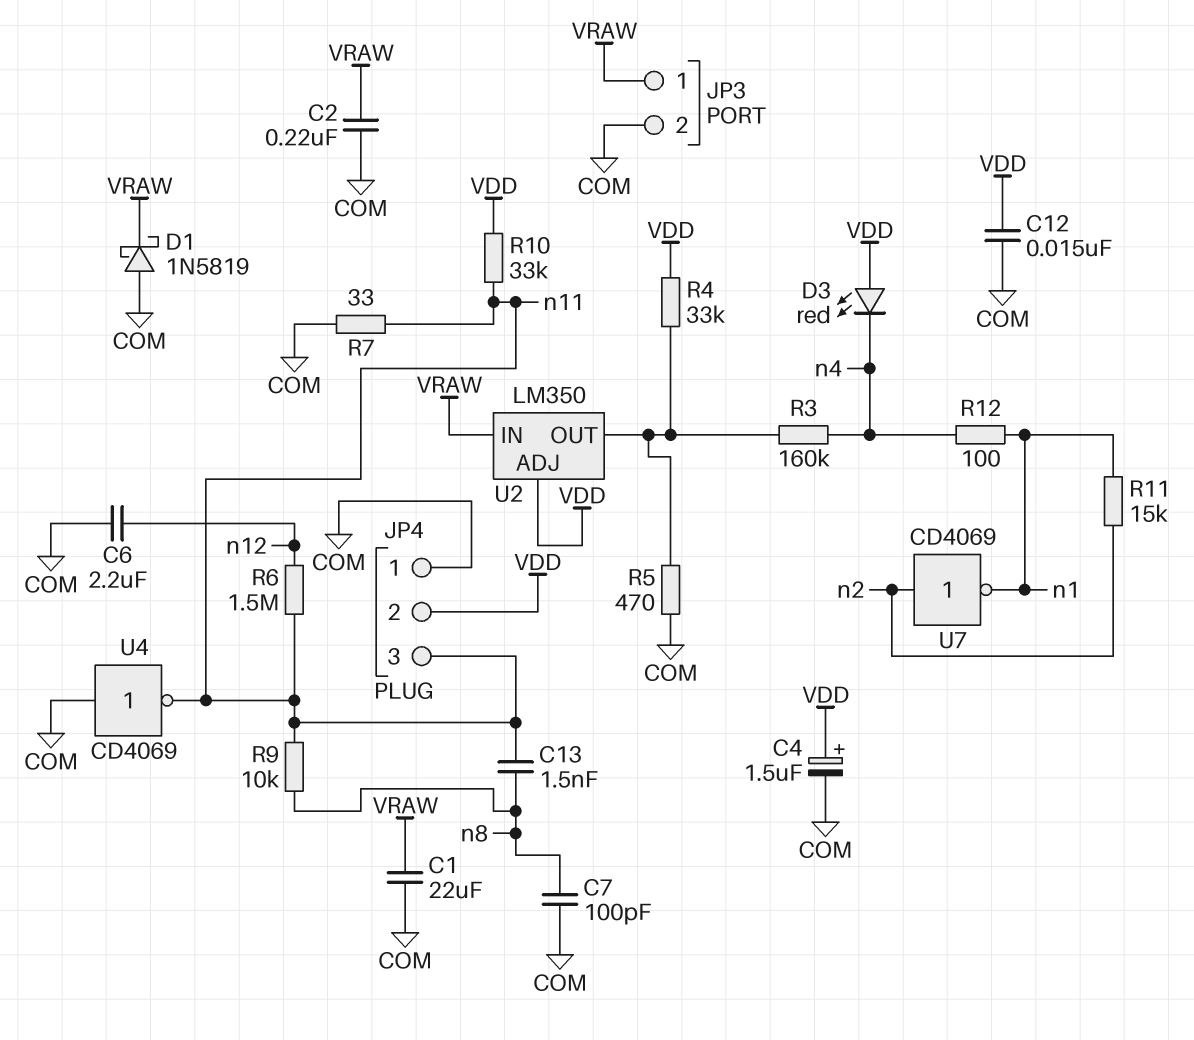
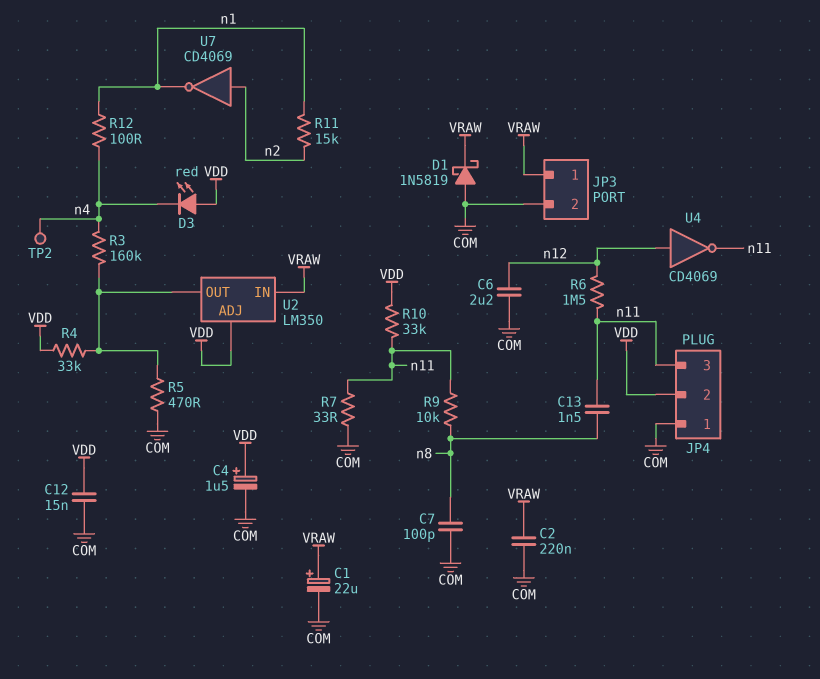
C1: 22uF (COM, VRAW) -> 22uF (plus VRAW, minus COM)
TP2: none -> test point (n4)
U4: NOT CD4069 (in COM, out n11) -> NOT CD4069 (in n12, out n11)

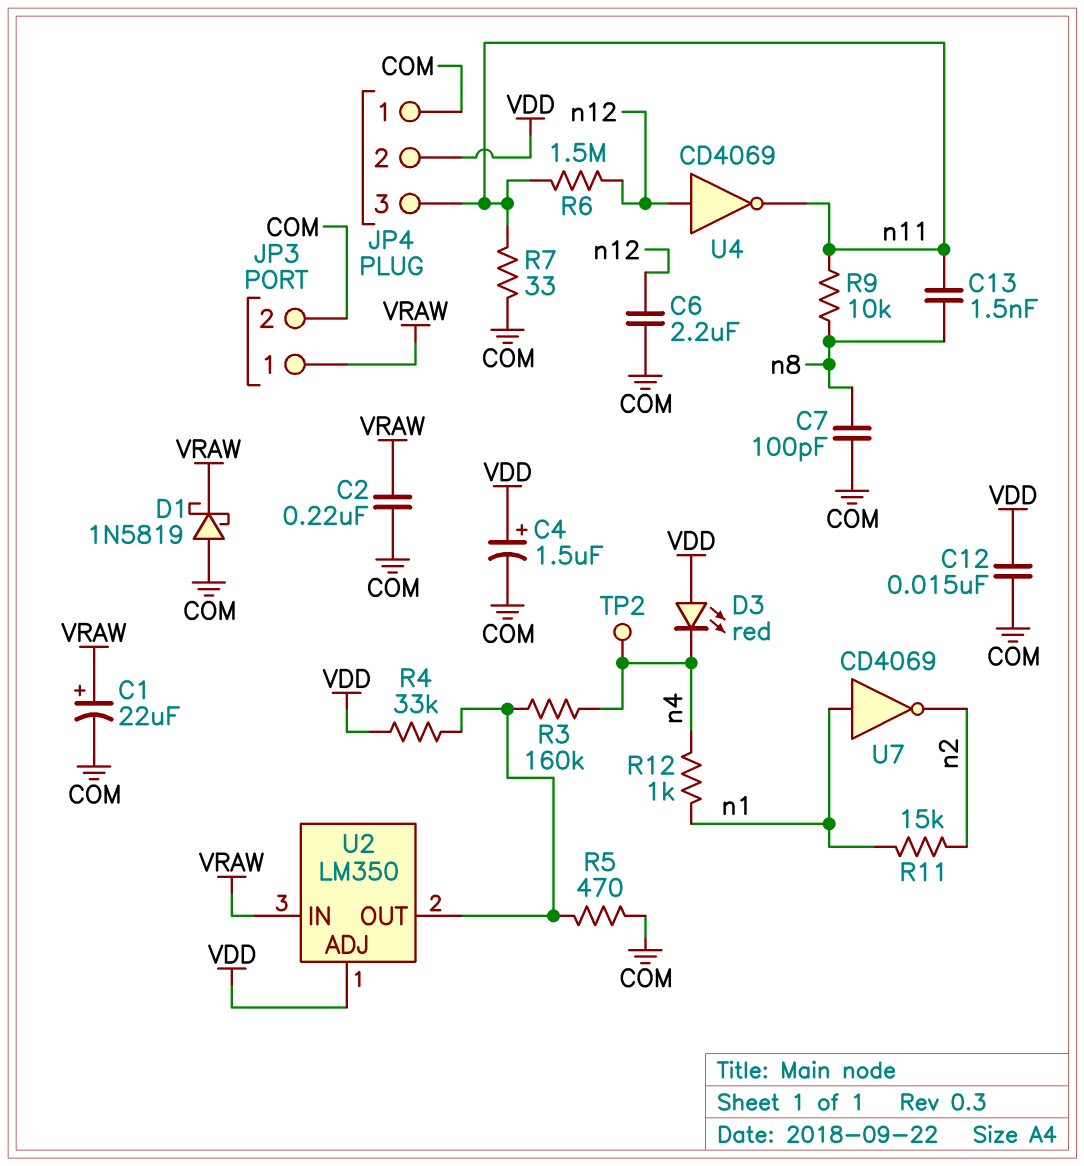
R10: 33k (VDD, n11) -> none
R12: 100 (n1, n4) -> 1k (n1, n4)
U7: NOT CD4069 (in n2, out n1) -> NOT CD4069 (in n1, out n2)

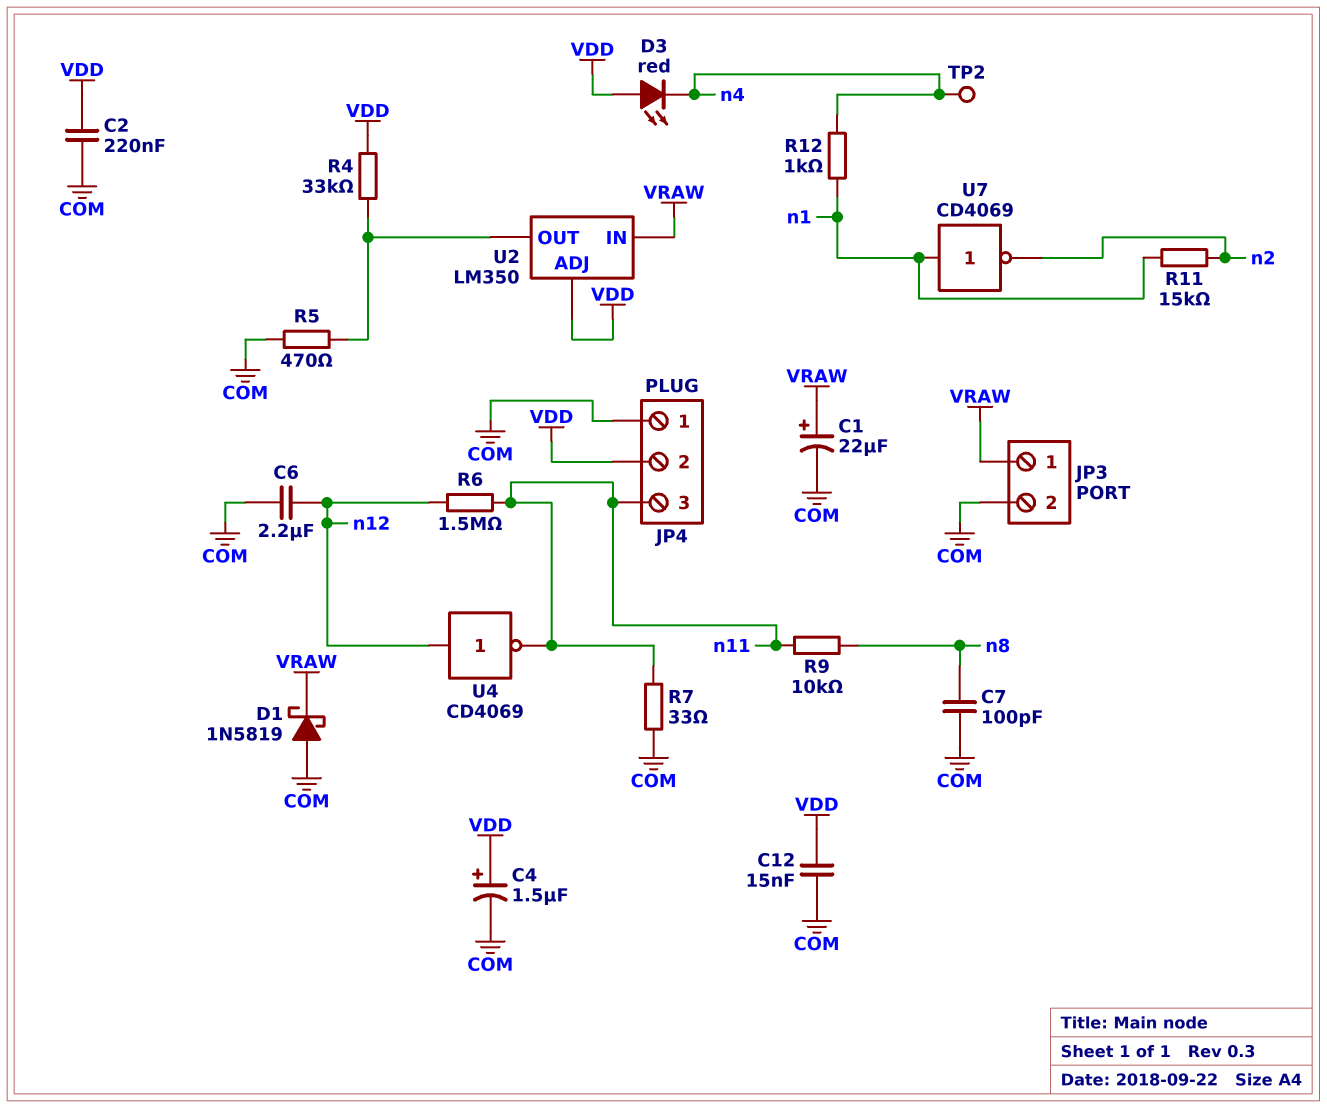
C2: 220nF (COM, VRAW) -> 220nF (COM, VDD)
C13: 1.5nF (n8, n11) -> none
R3: 160k (U2/OUT, n4) -> none

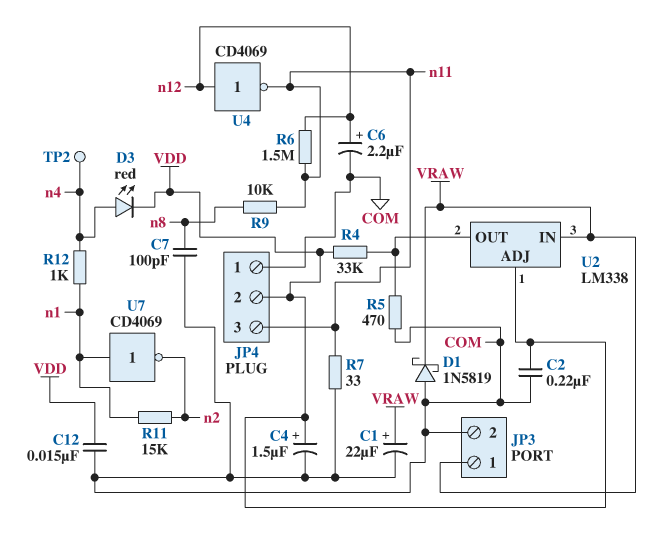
C6: 2.2uF (COM, n12) -> 2.2uF (plus n12, minus COM)
D3: LED red (A VDD, K n4) -> LED red (A n4, K VDD)
U2: LM350 -> LM338

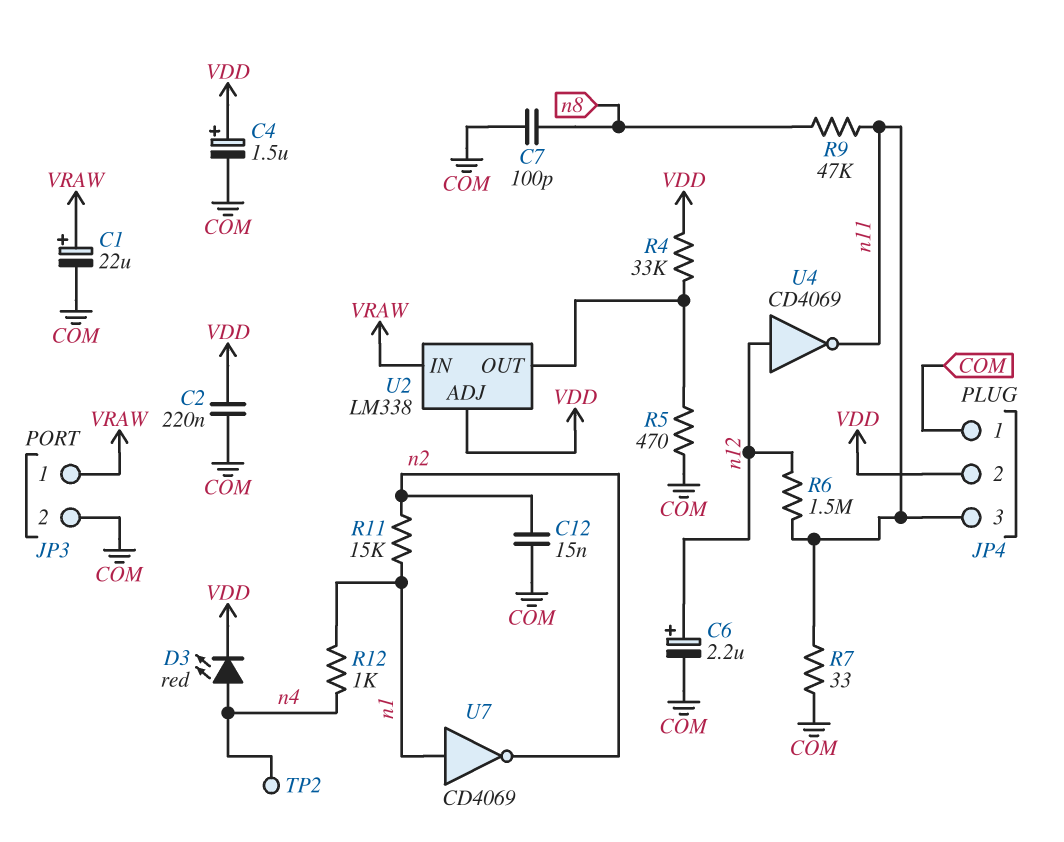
C12: 15nF (COM, VDD) -> 15nF (COM, n2)
D1: schottky 1N5819 (A COM, K VRAW) -> none
R9: 10k (n8, n11) -> 47k (n8, n11)

